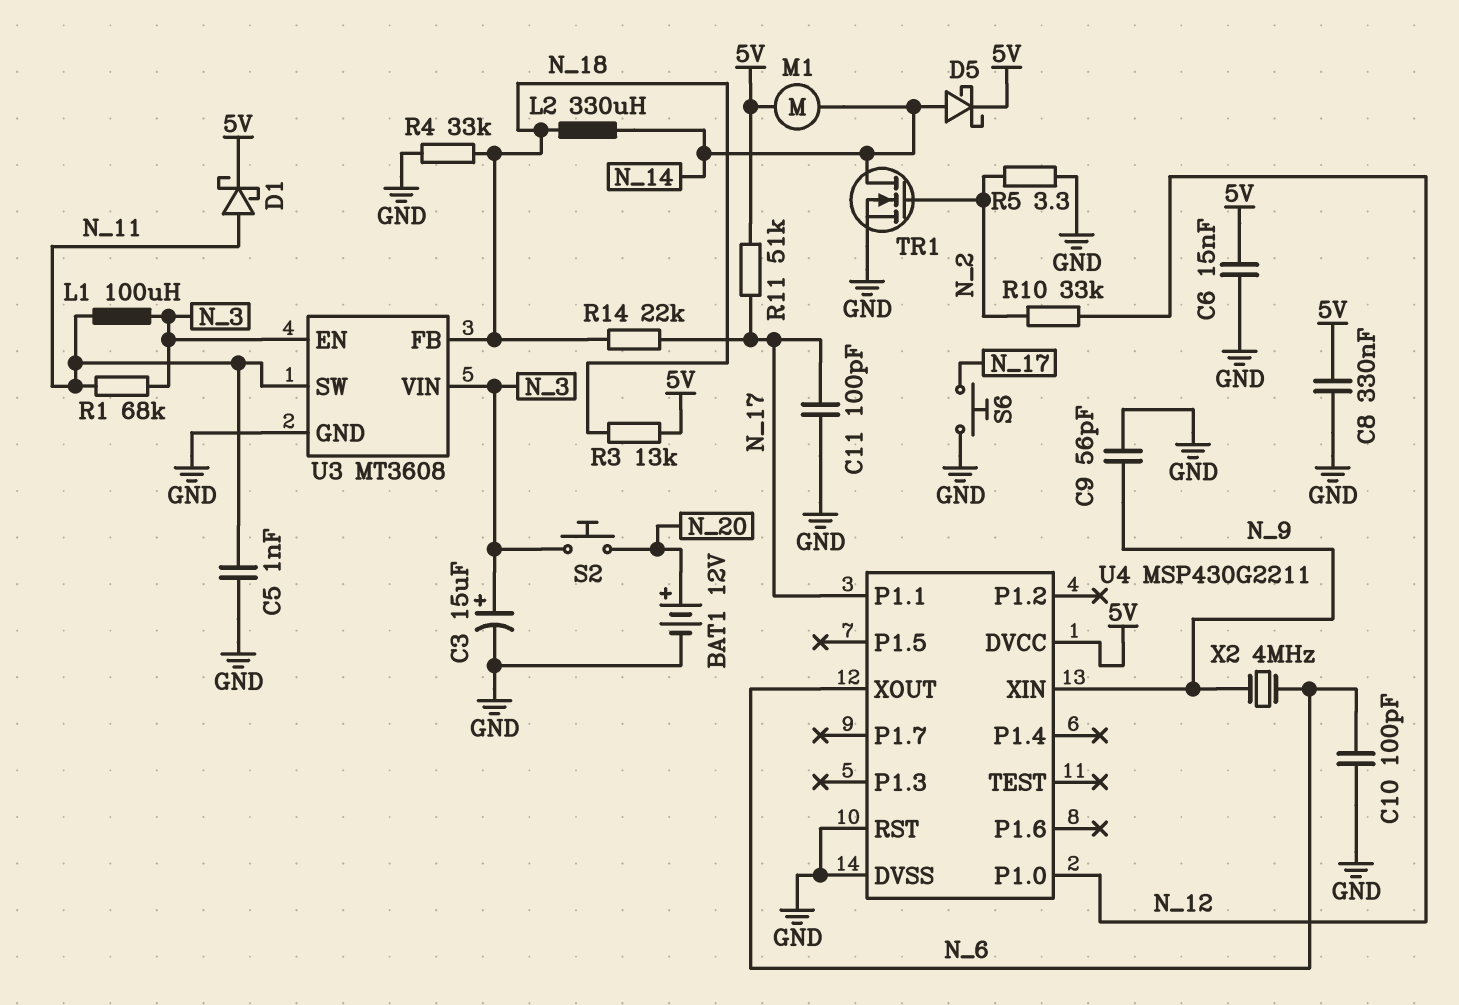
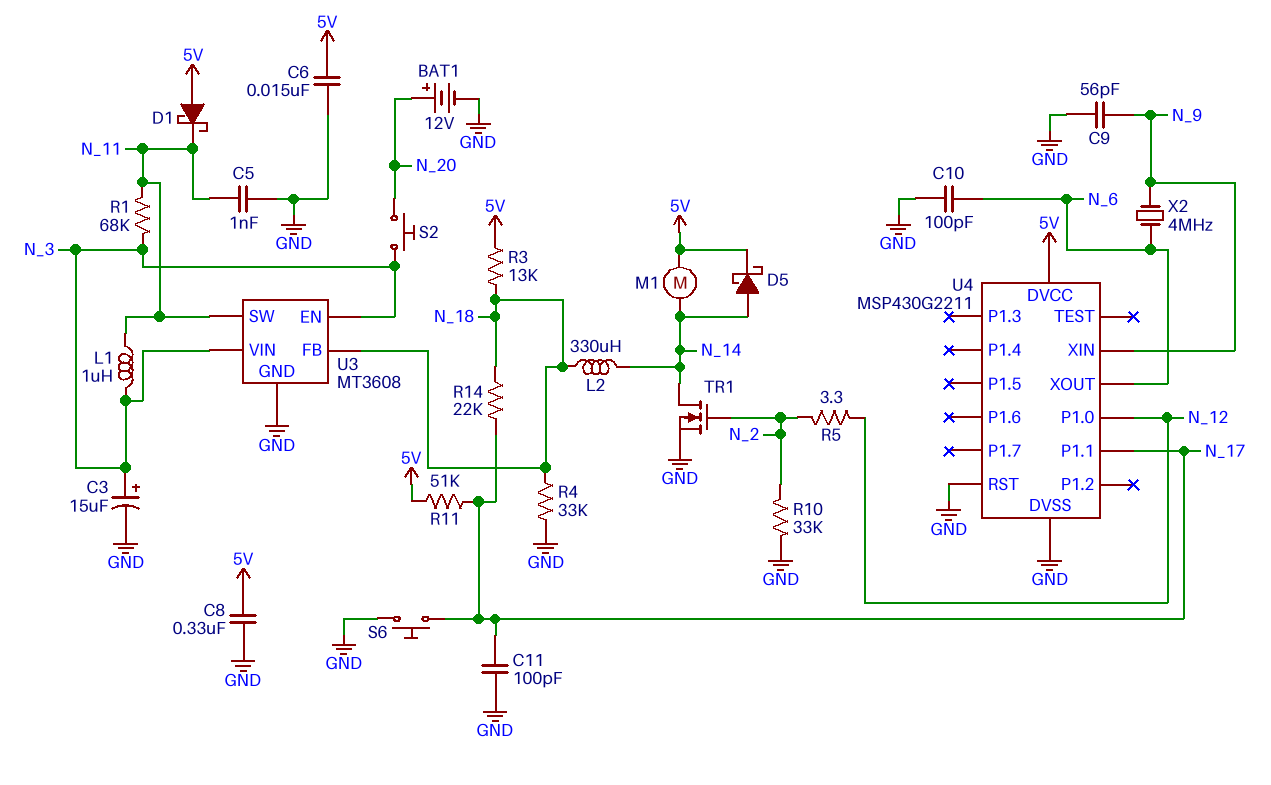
D1: schottky (A N_11, K 5V) -> schottky (A 5V, K N_11)
L1: 100uH (N_3, N_11) -> 1uH (N_3, N_11)
R5: 3.3 (GND, N_2) -> 3.3 (N_2, N_12)
R10: 33k (N_2, N_12) -> 33k (GND, N_2)

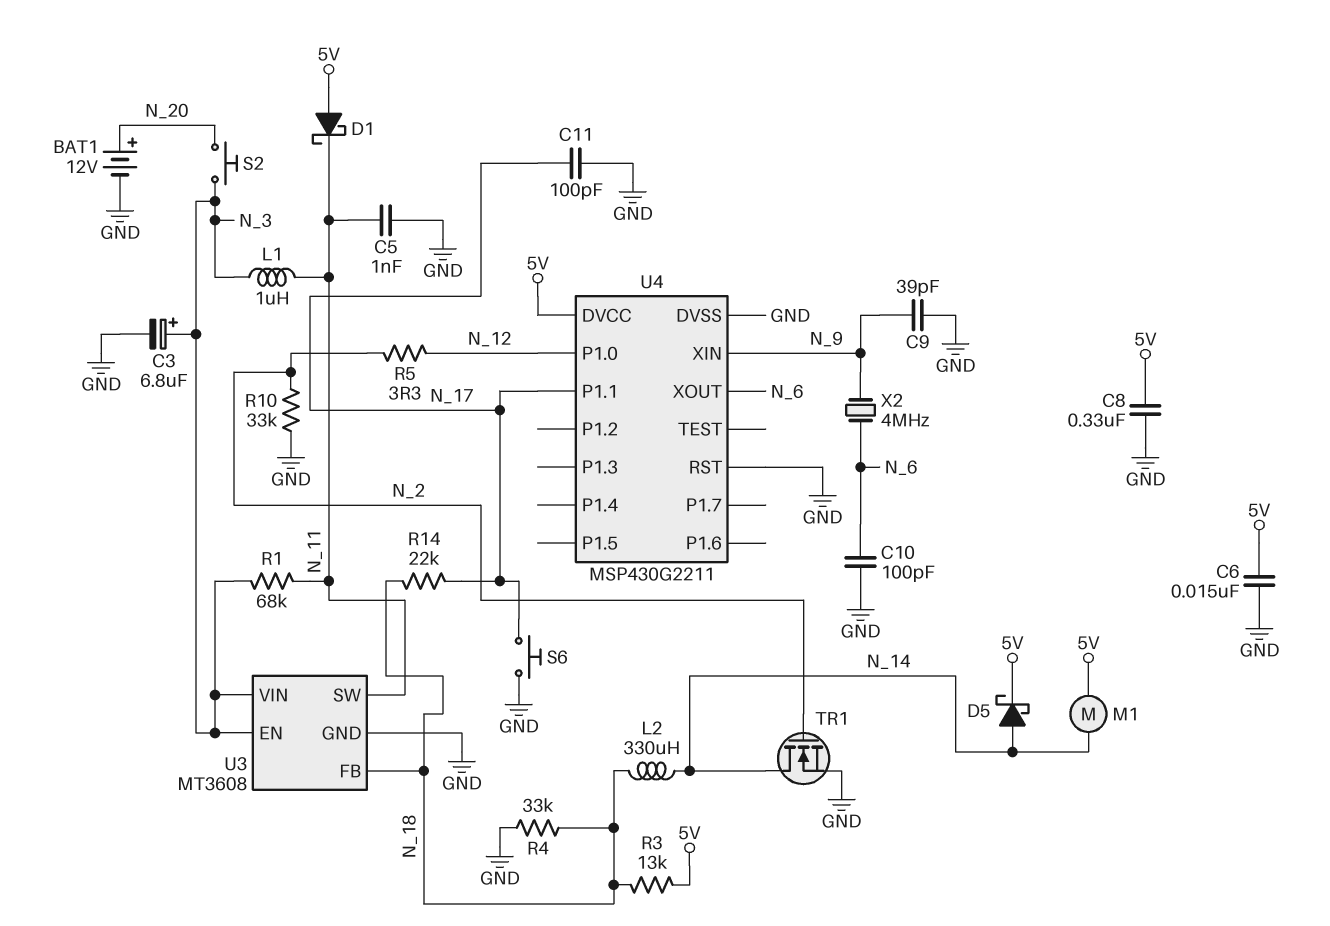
C3: 15uF (plus N_3, minus GND) -> 6.8uF (plus N_3, minus GND)
C9: 56pF (GND, N_9) -> 39pF (GND, N_9)
R11: 51k (5V, N_17) -> none

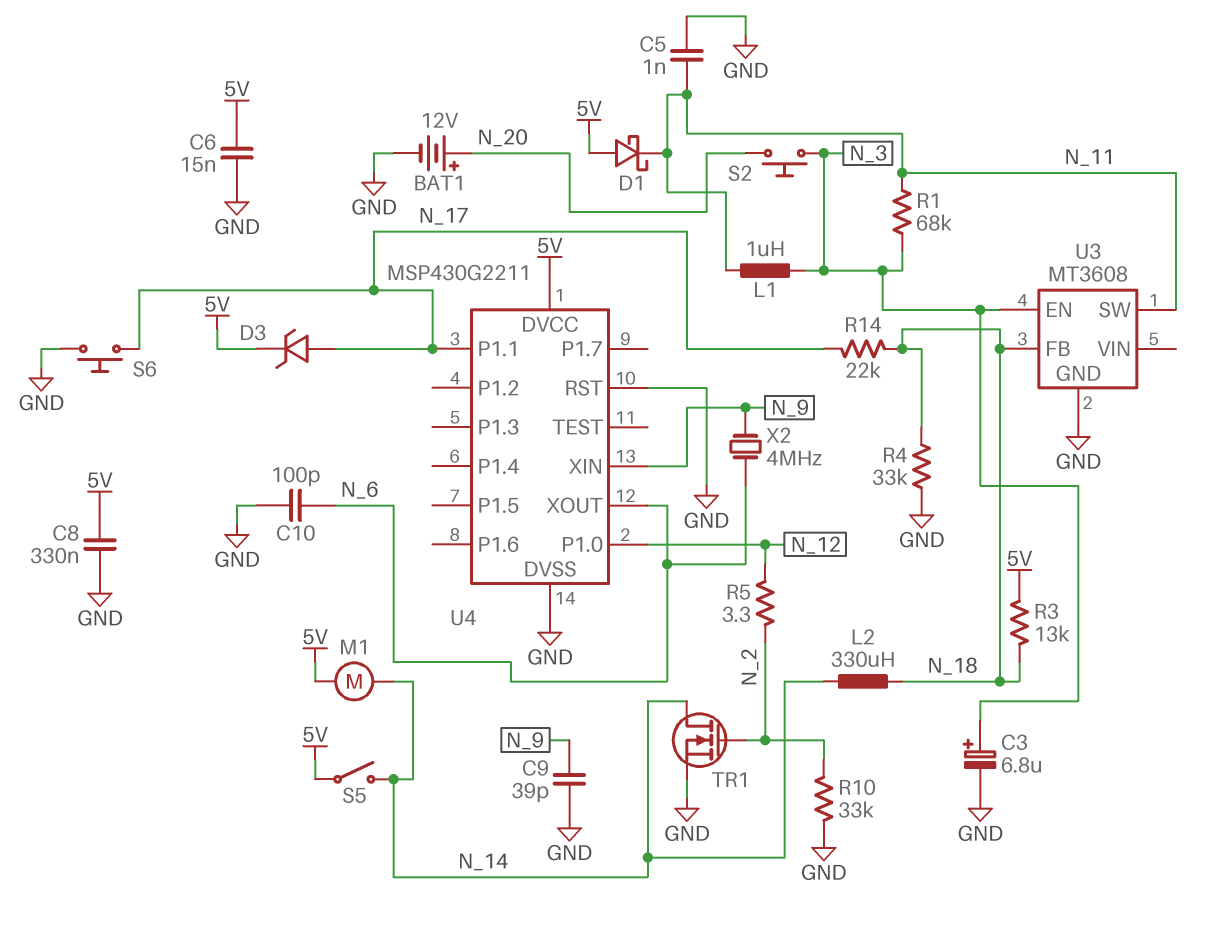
C11: 100pF (GND, N_17) -> none
D3: none -> zener (A N_17, K 5V)
D5: schottky (A N_14, K 5V) -> none
S5: none -> switch (5V, N_14)
U3 pin VIN: N_3 -> none

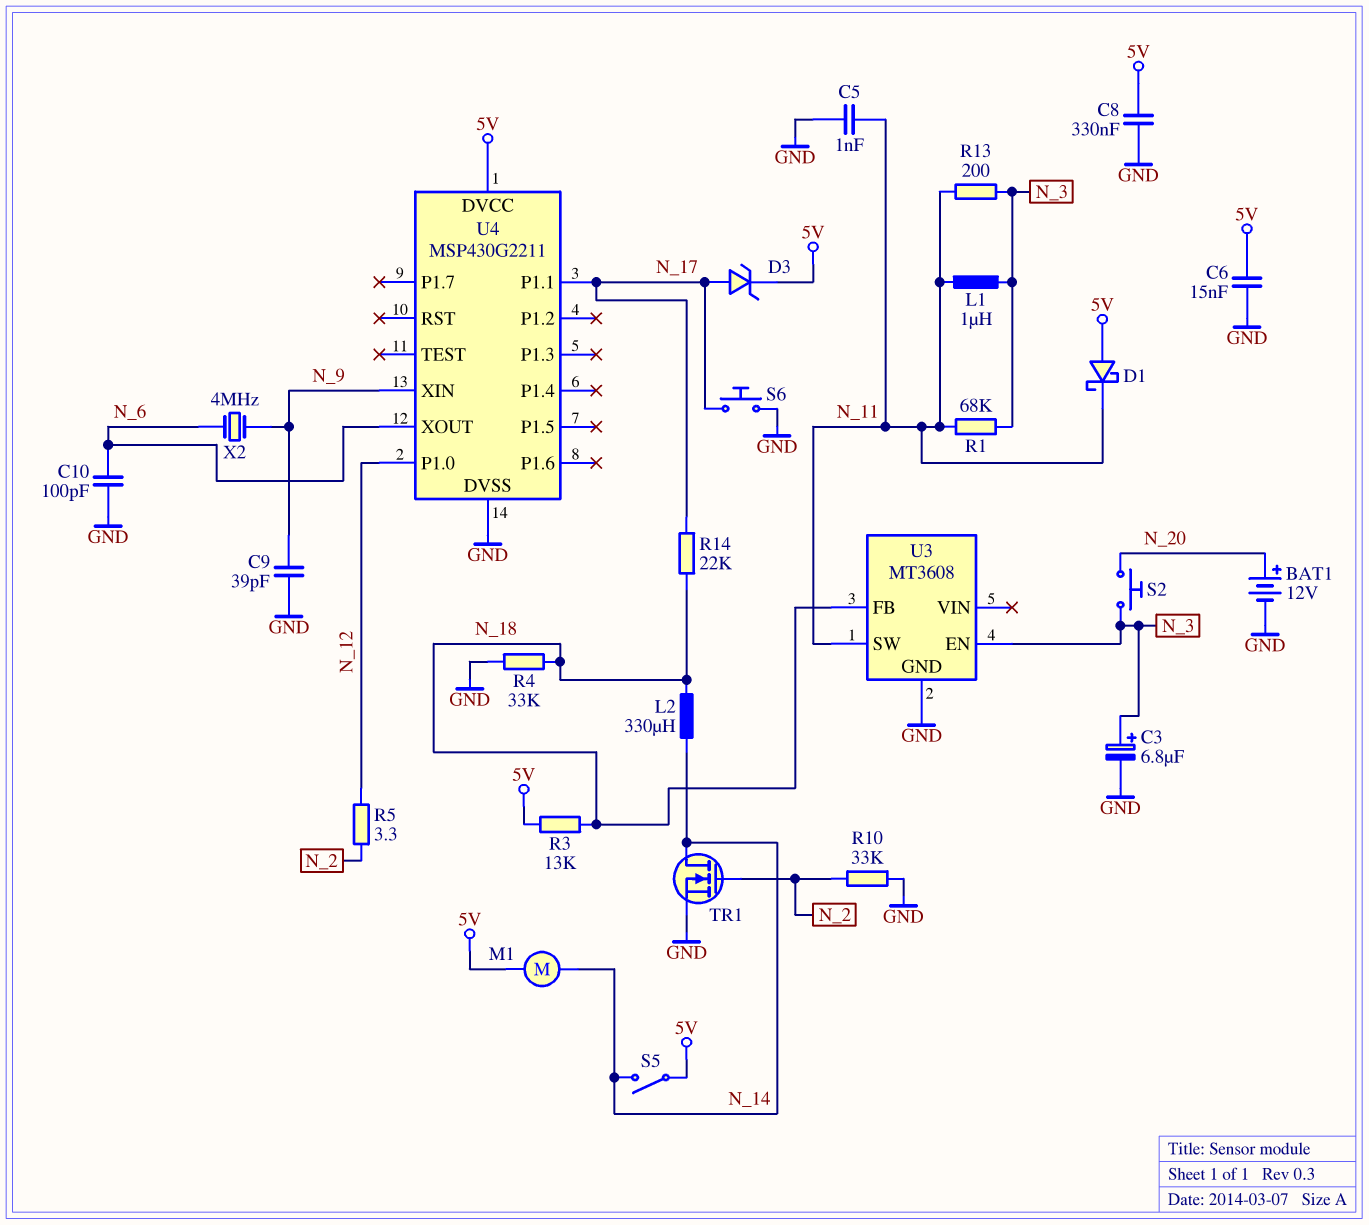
R13: none -> 200 (N_3, N_11)
U4 pin RST: GND -> none

